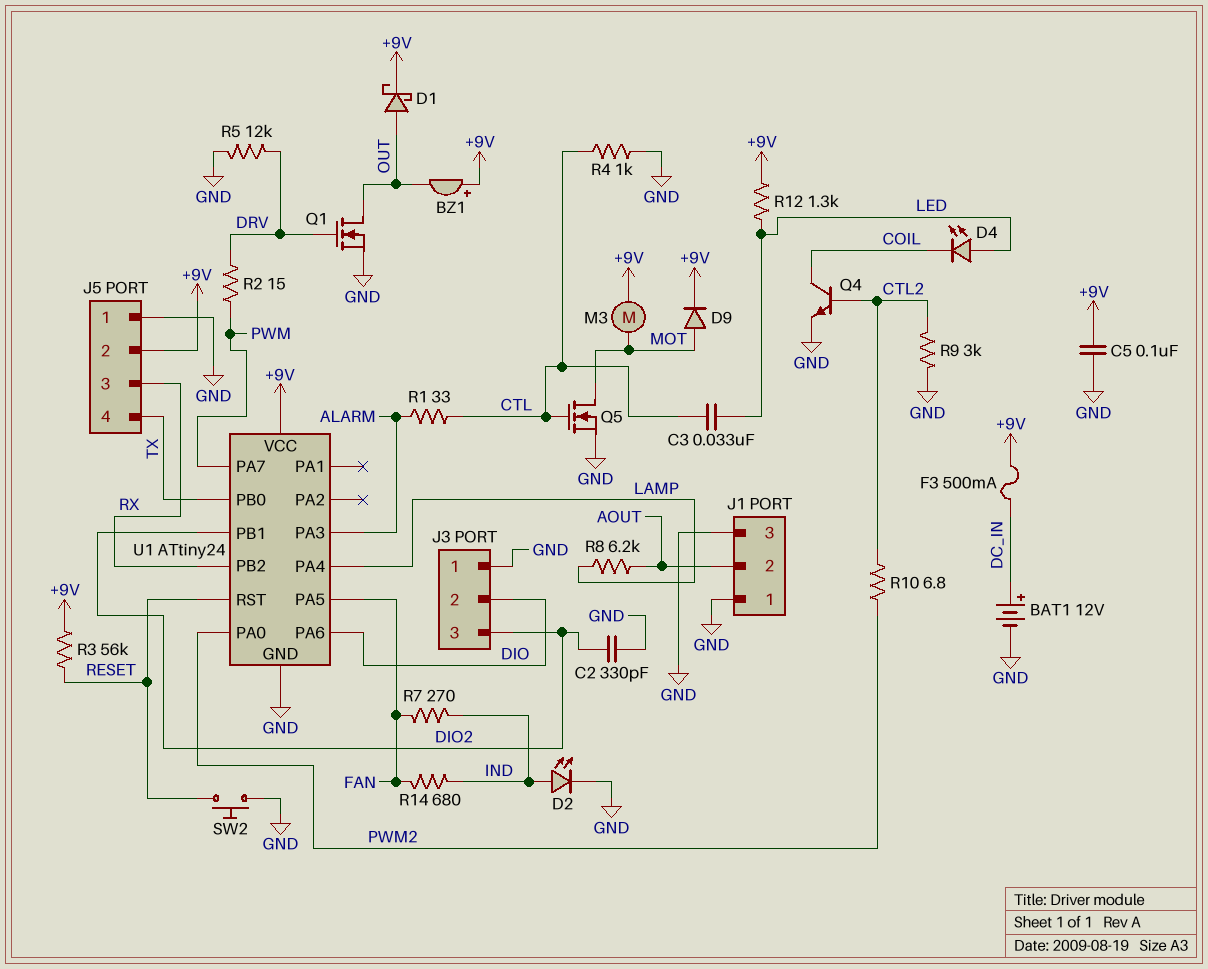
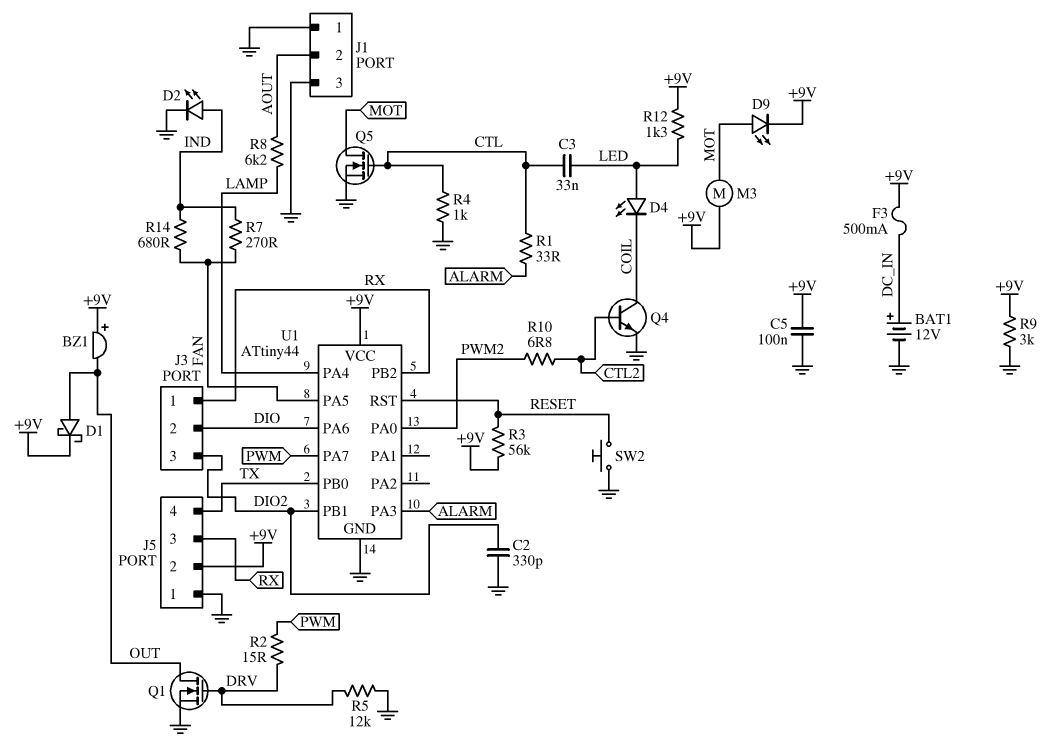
D9: diode (A MOT, K +9V) -> LED (A MOT, K +9V)
J3 pin 1: GND -> RX
R9: 3k (CTL2, GND) -> 3k (+9V, GND)
U1: ATtiny24 -> ATtiny44

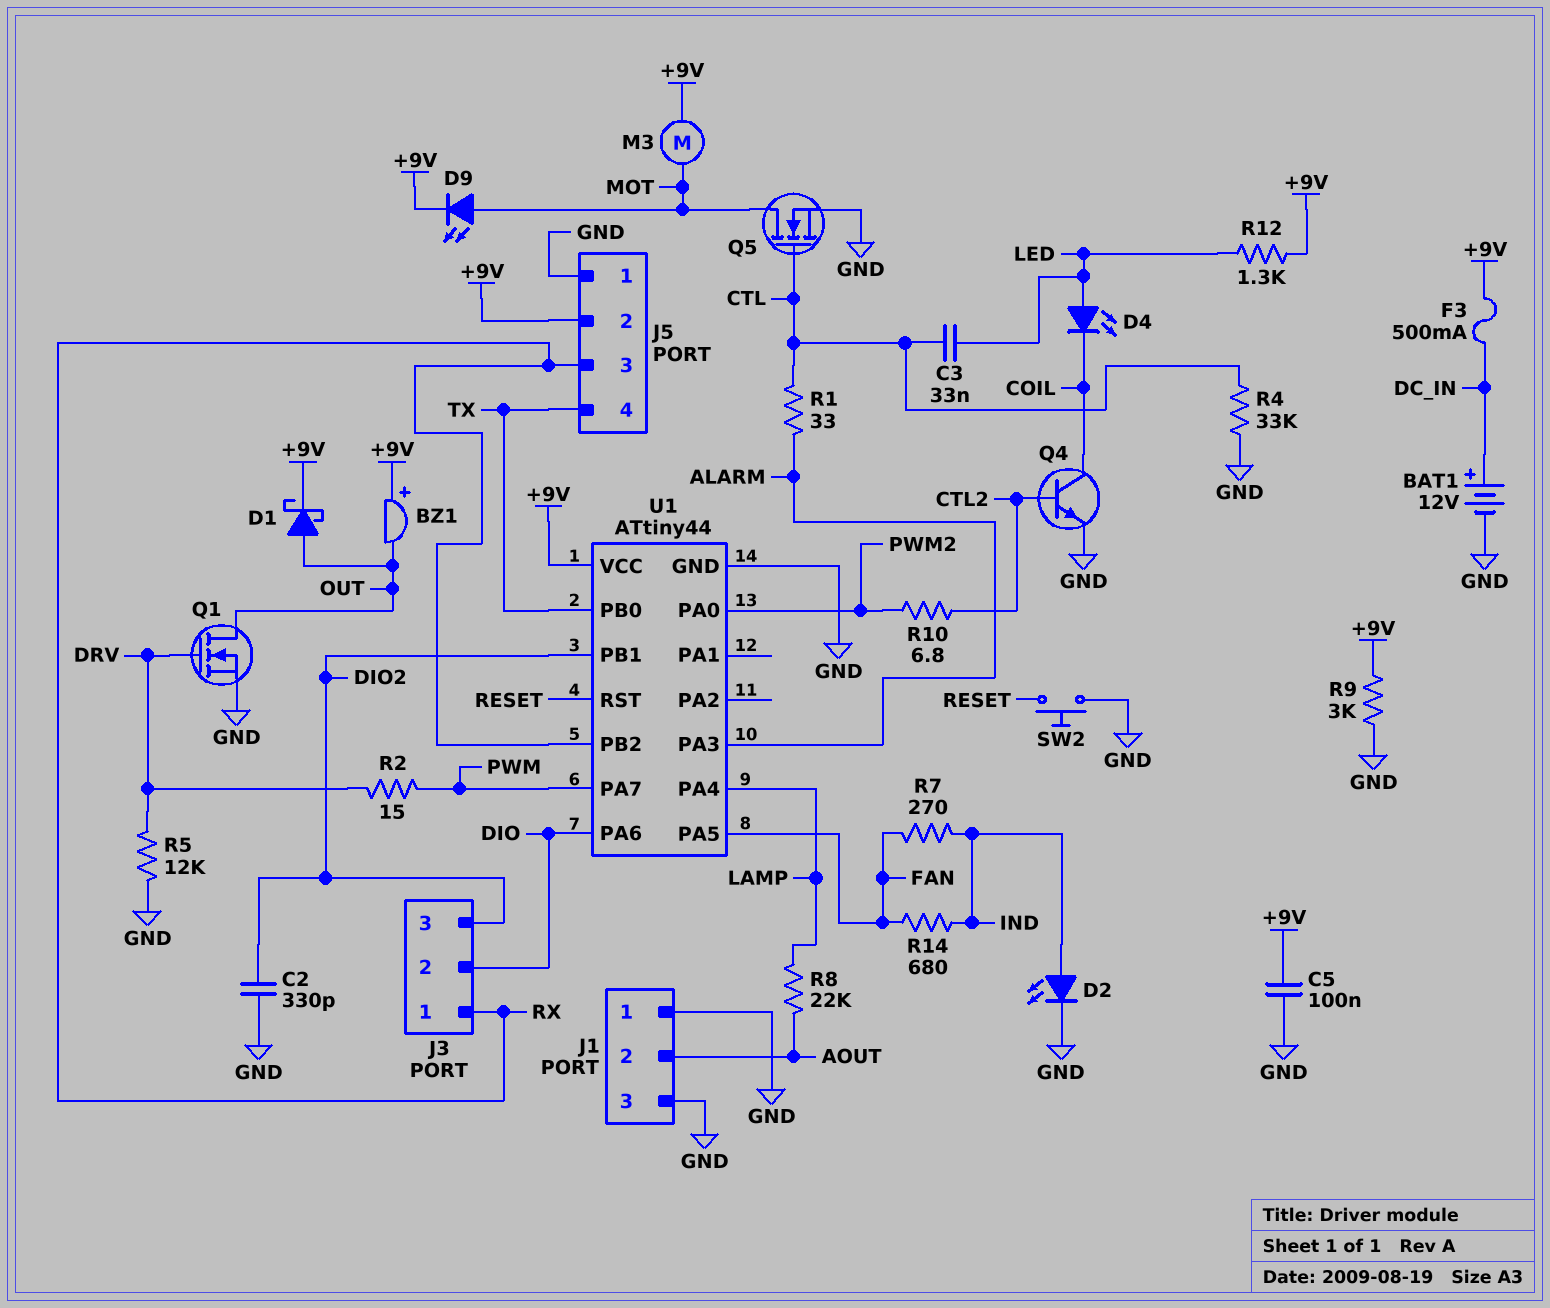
R3: 56k (+9V, RESET) -> none
R4: 1k (CTL, GND) -> 33k (CTL, GND)
R8: 6.2k (AOUT, LAMP) -> 22k (AOUT, LAMP)

